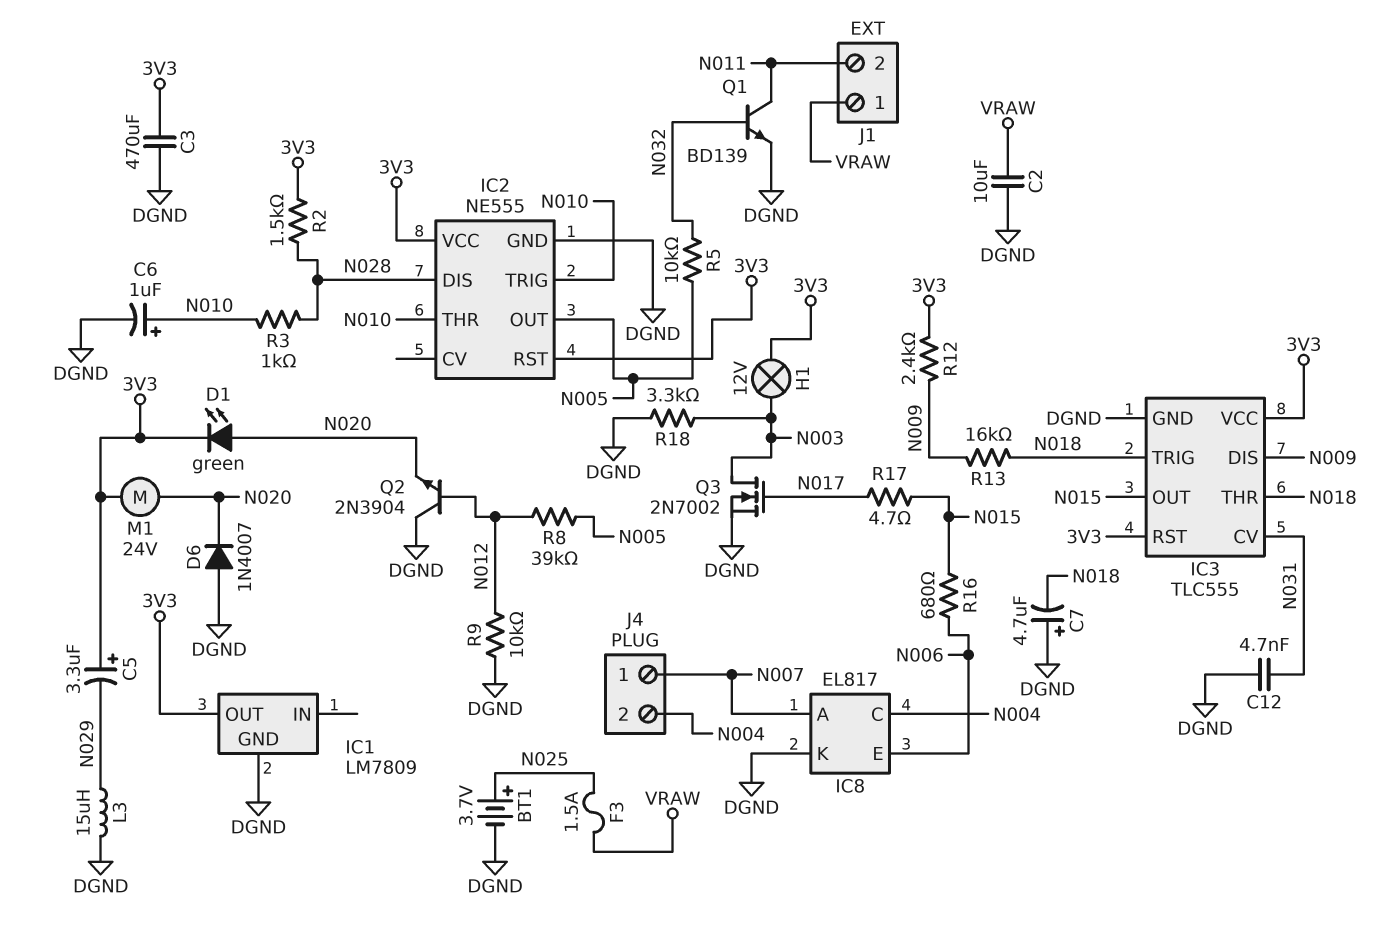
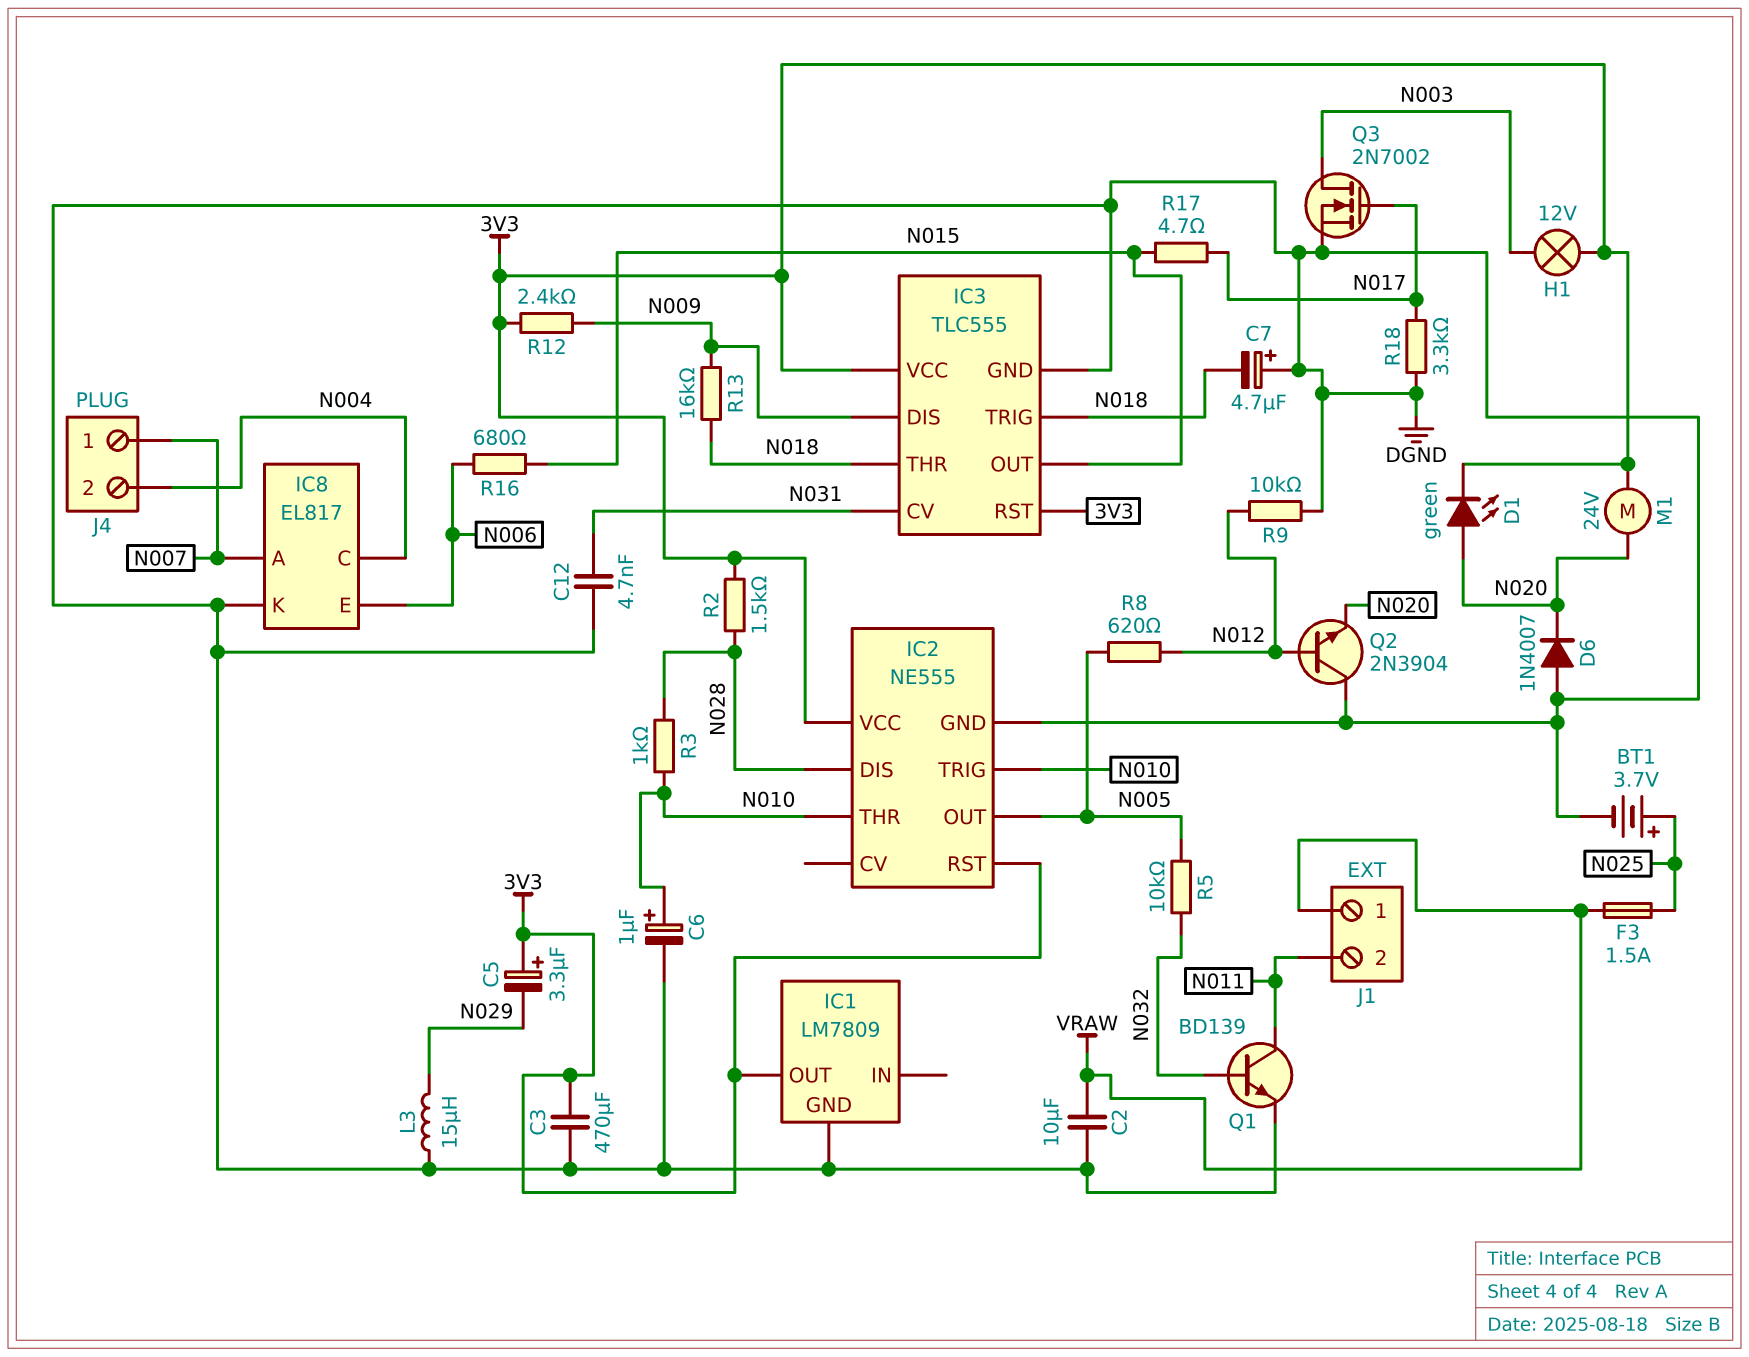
R8: 39k (N005, N012) -> 620 (N005, N012)
R18: 3.3k (DGND, N003) -> 3.3k (DGND, N017)

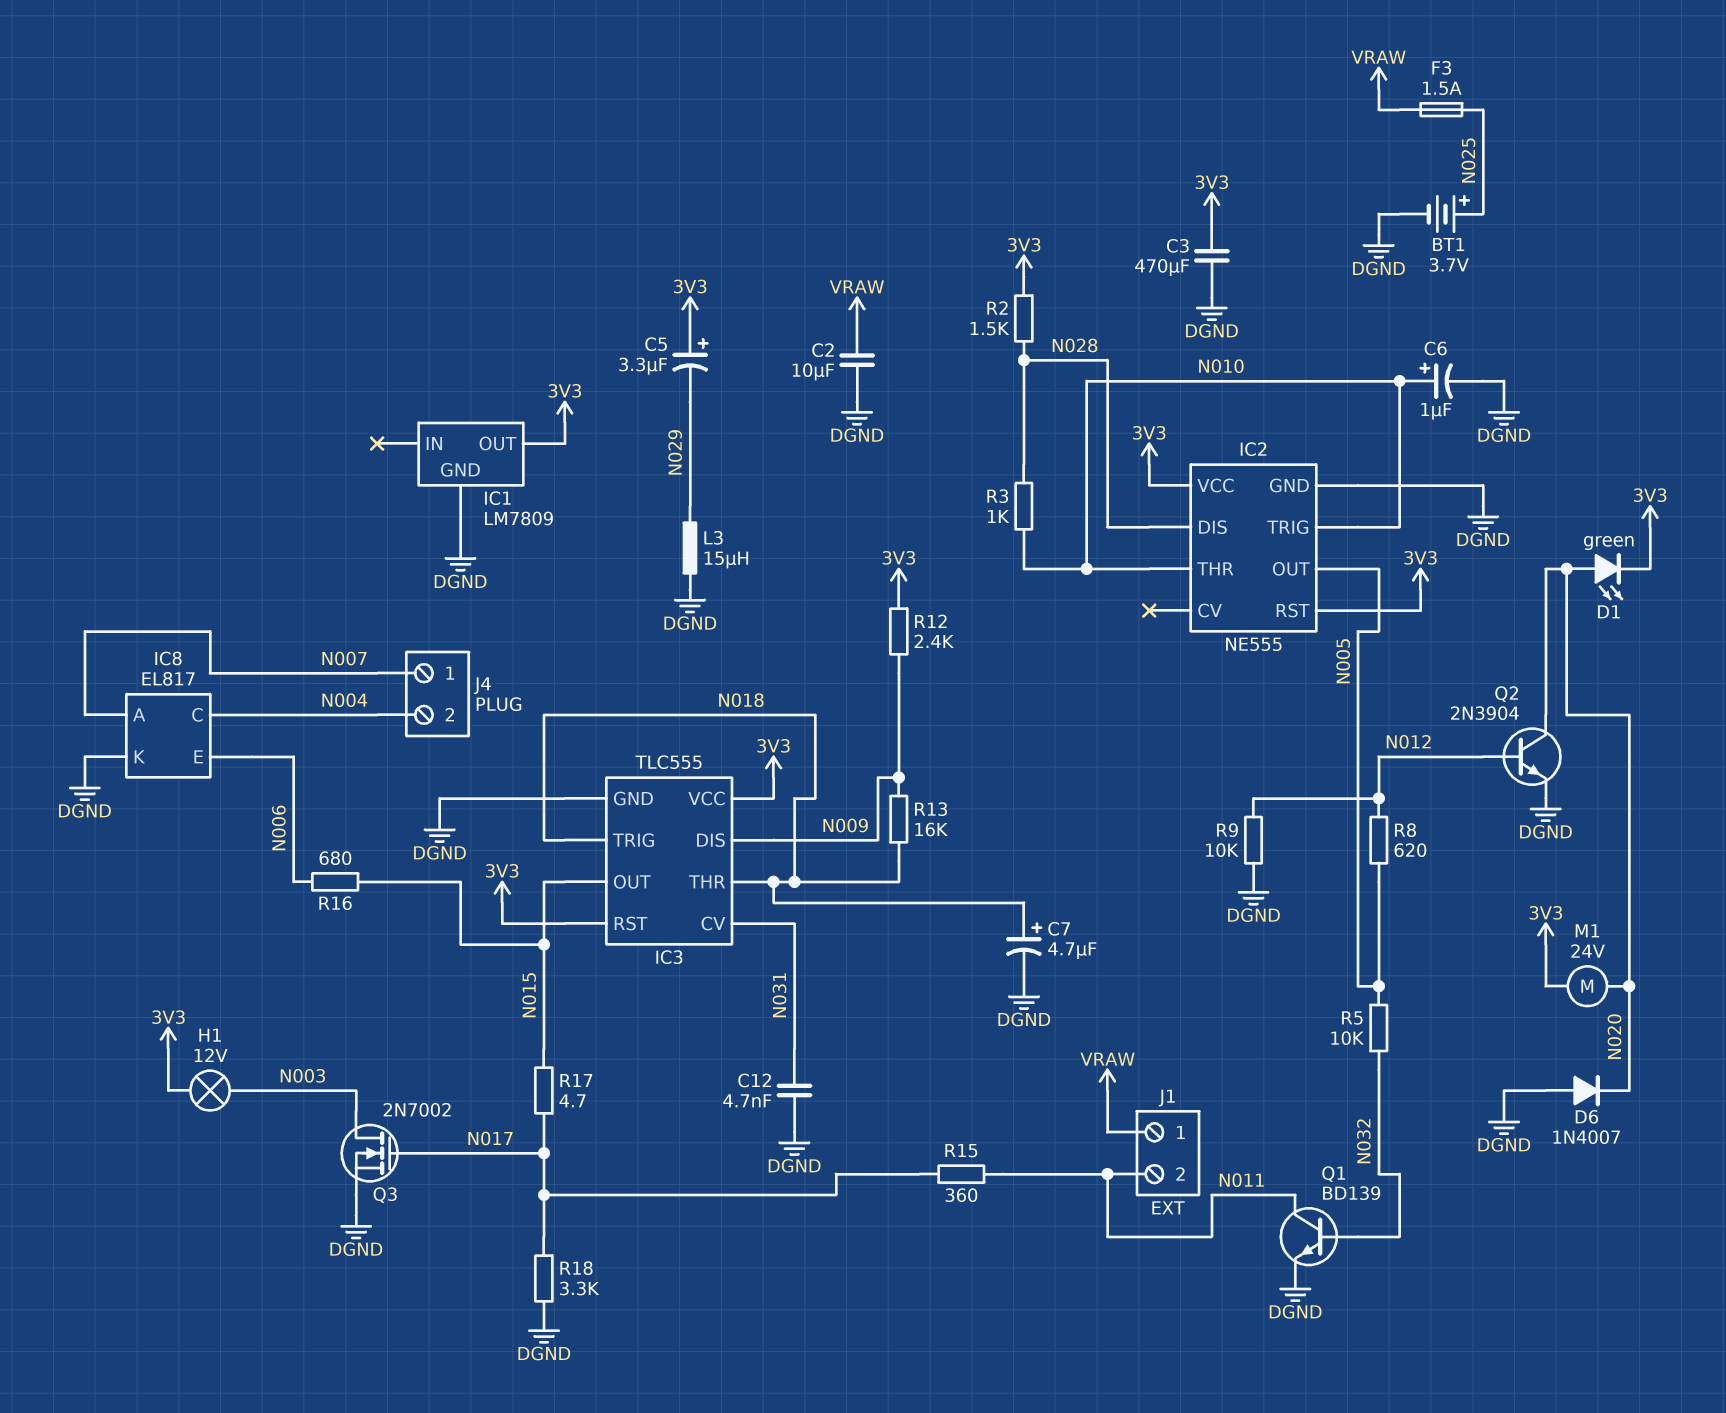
C7: 4.7uF (plus DGND, minus N018) -> 4.7uF (plus N018, minus DGND)
Q2: NPN 2N3904 (B N012, C DGND, E N020) -> NPN 2N3904 (B N012, C N020, E DGND)
R15: none -> 360 (N011, N017)

